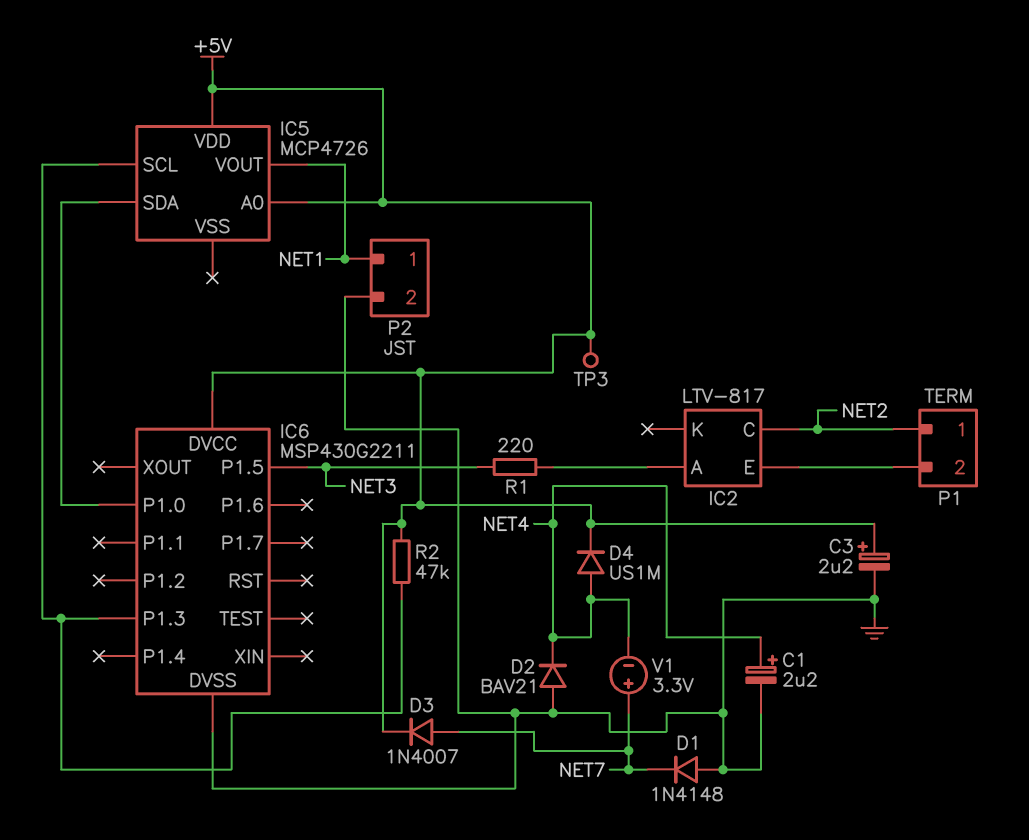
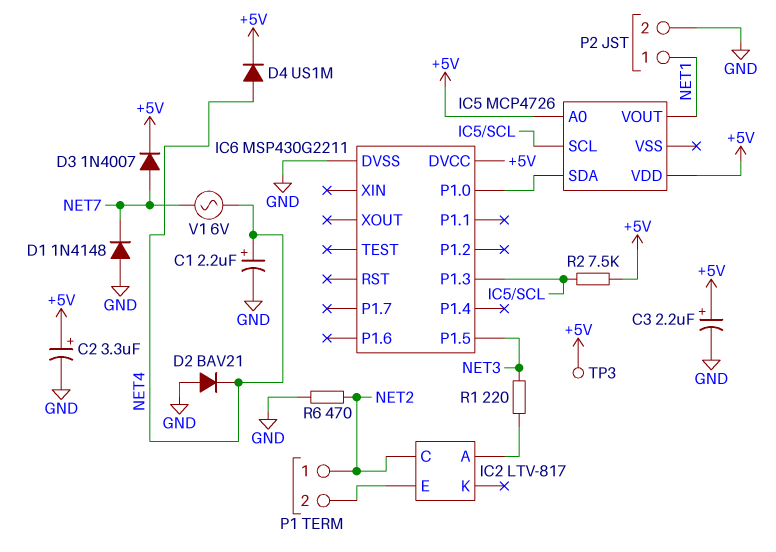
C2: none -> 3.3uF (plus +5V, minus GND)
R2: 47k (+5V, IC5/SCL) -> 7.5k (+5V, IC5/SCL)
R6: none -> 470 (GND, NET2)
V1: 3.3V (plus NET7, minus NET4) -> AC 6V (NET4, NET7)

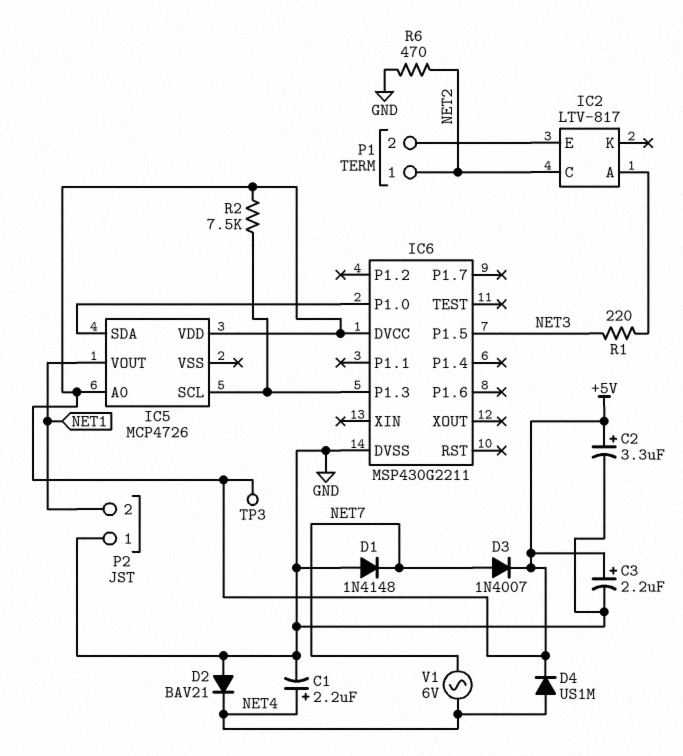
P2 pin 1: NET1 -> GND
P2 pin 2: GND -> NET1

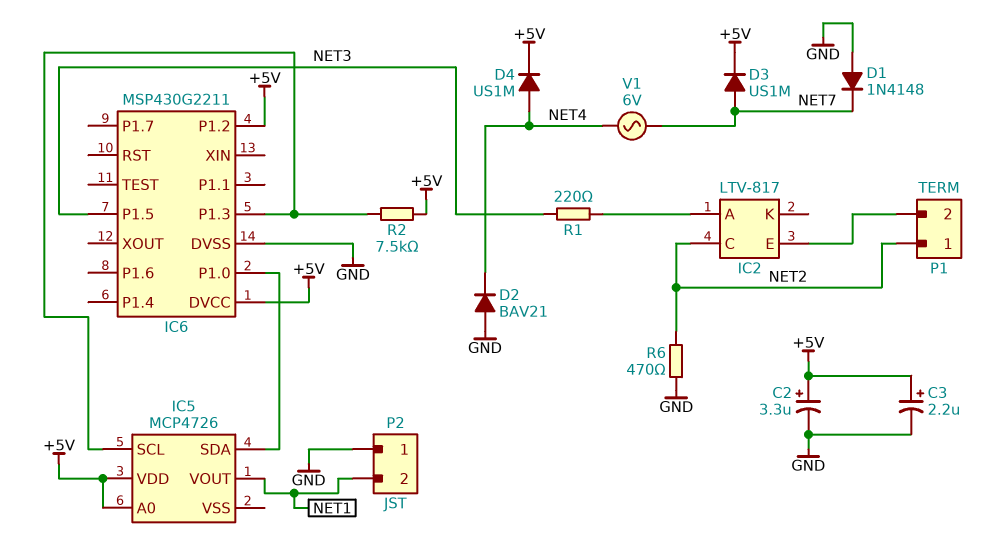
C1: 2.2uF (plus NET4, minus GND) -> none
D3: diode 1N4007 (A NET7, K +5V) -> diode US1M (A NET7, K +5V)
IC6 pin P1.2: none -> +5V
TP3: test point (+5V) -> none

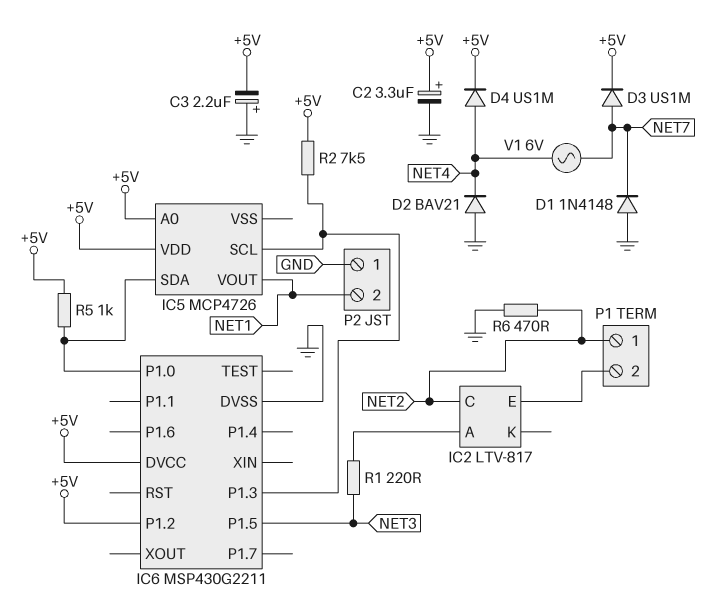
C3: 2.2uF (plus +5V, minus GND) -> 2.2uF (plus GND, minus +5V)
R5: none -> 1k (+5V, IC5/SDA)

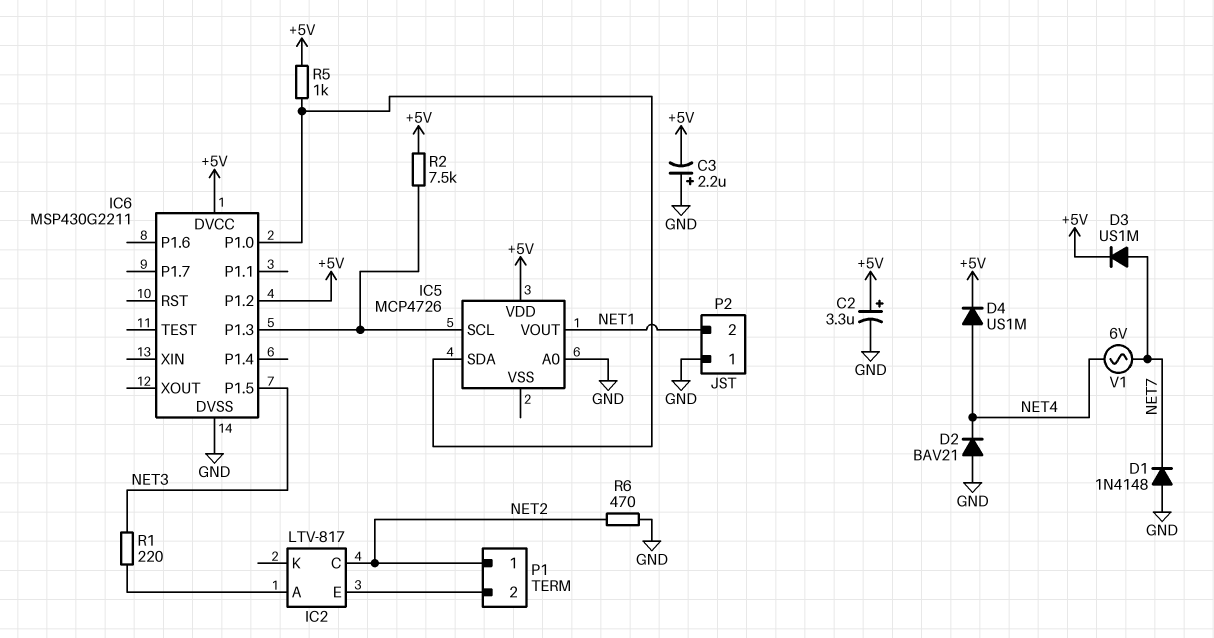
IC5 pin A0: +5V -> GND

